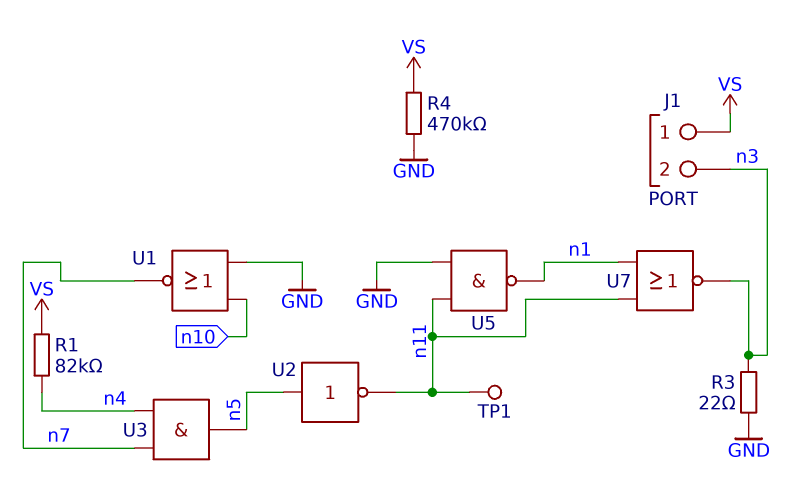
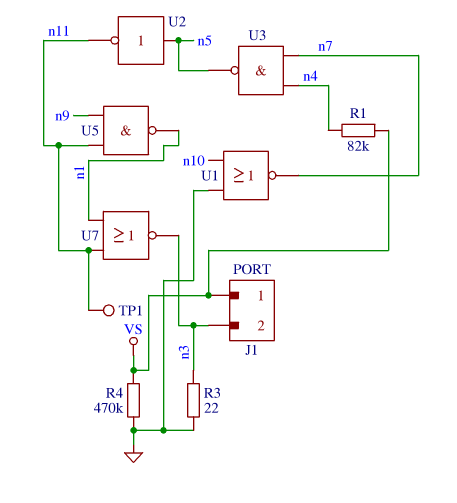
U3: AND (in n4, in n7, out n5) -> NAND (in n4, in n7, out n5)
U5: NAND (in GND, in n11, out n1) -> NAND (in n9, in n11, out n1)

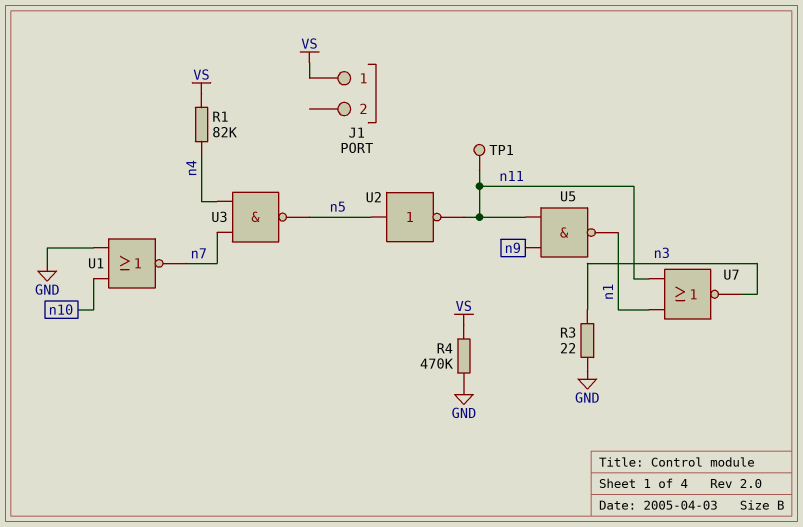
J1 pin 2: n3 -> none

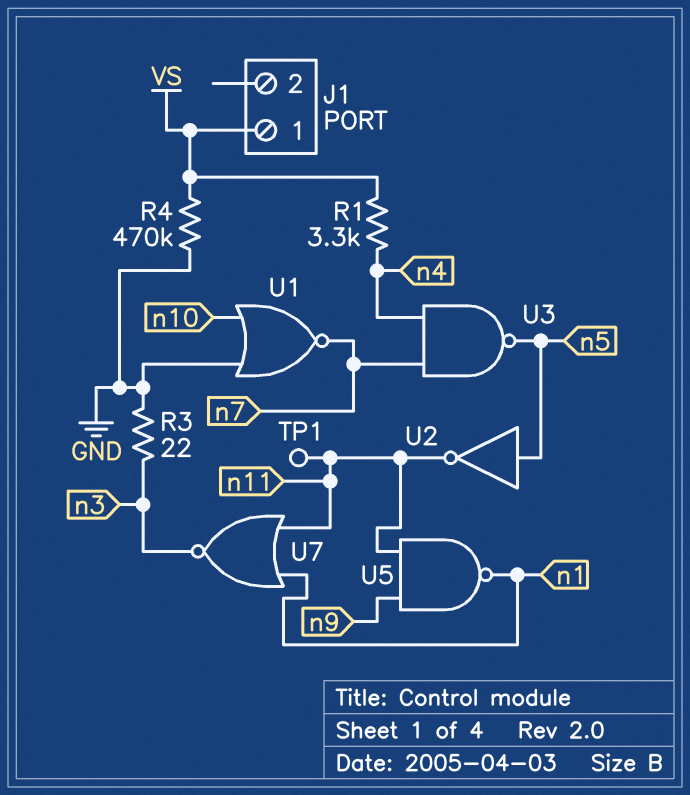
R1: 82k (VS, n4) -> 3.3k (VS, n4)

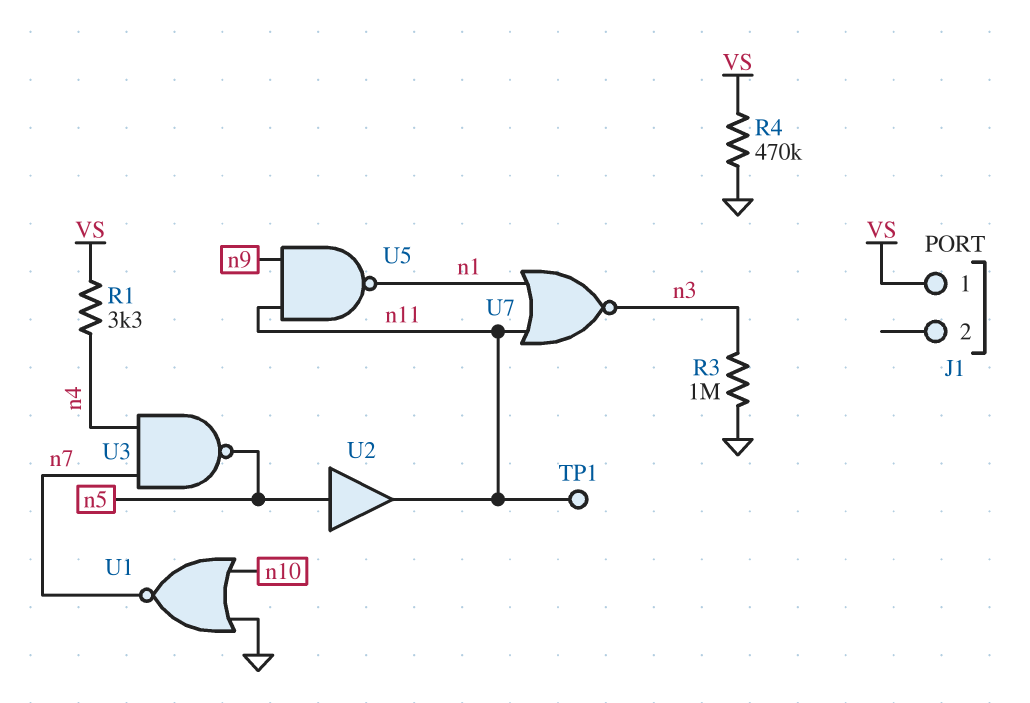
R3: 22 (GND, n3) -> 1M (GND, n3)
U2: NOT (in n5, out n11) -> buffer (in n5, out n11)

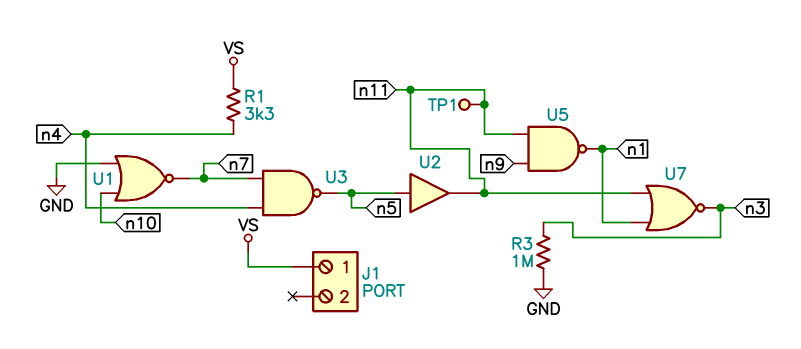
R4: 470k (GND, VS) -> none

